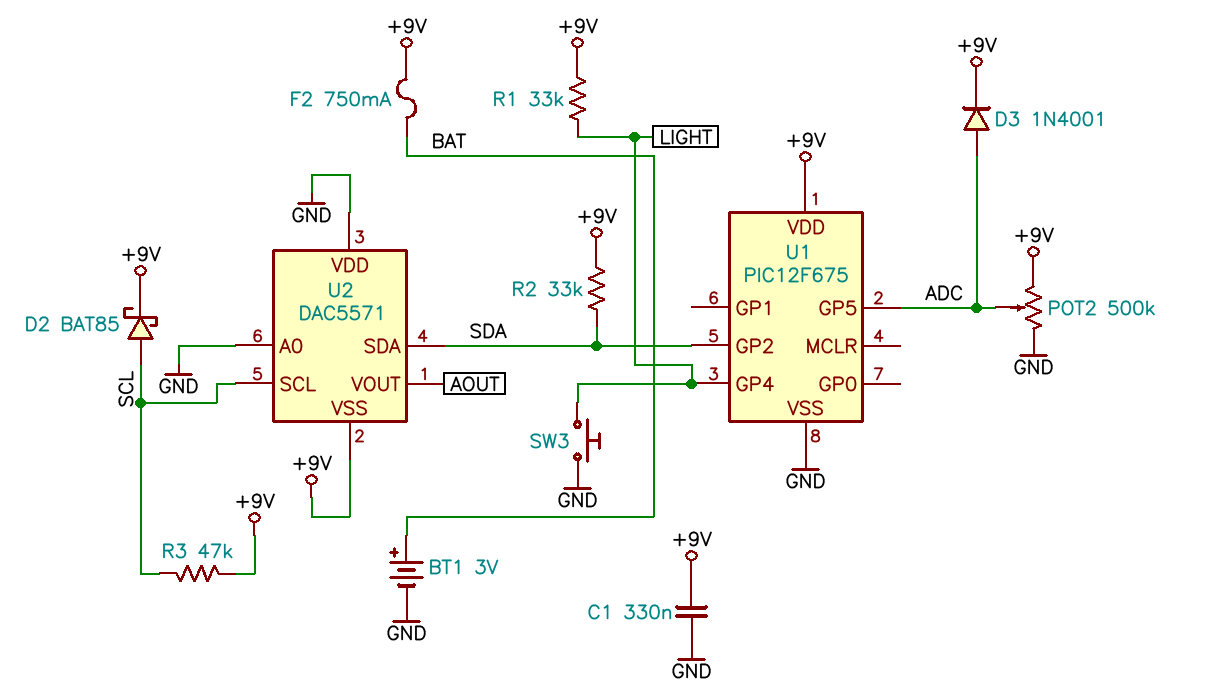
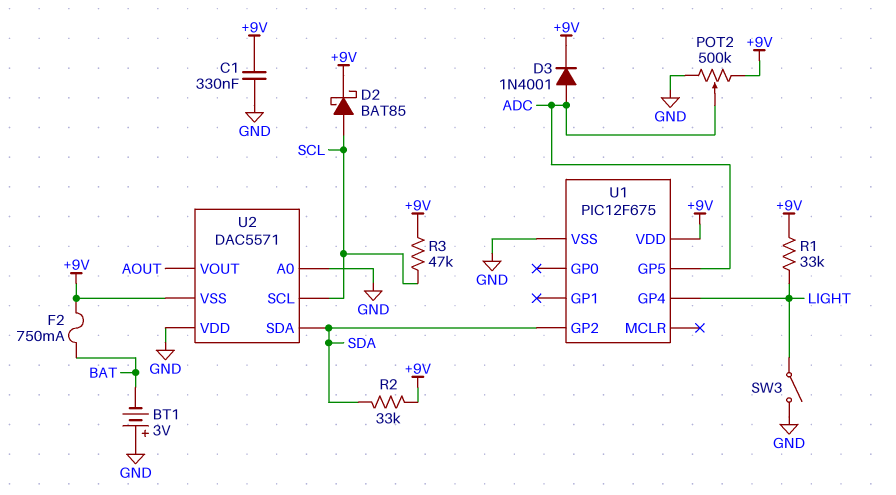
BT1: 3V (plus BAT, minus GND) -> 3V (plus GND, minus BAT)
SW3: button (GND, LIGHT) -> switch (GND, LIGHT)

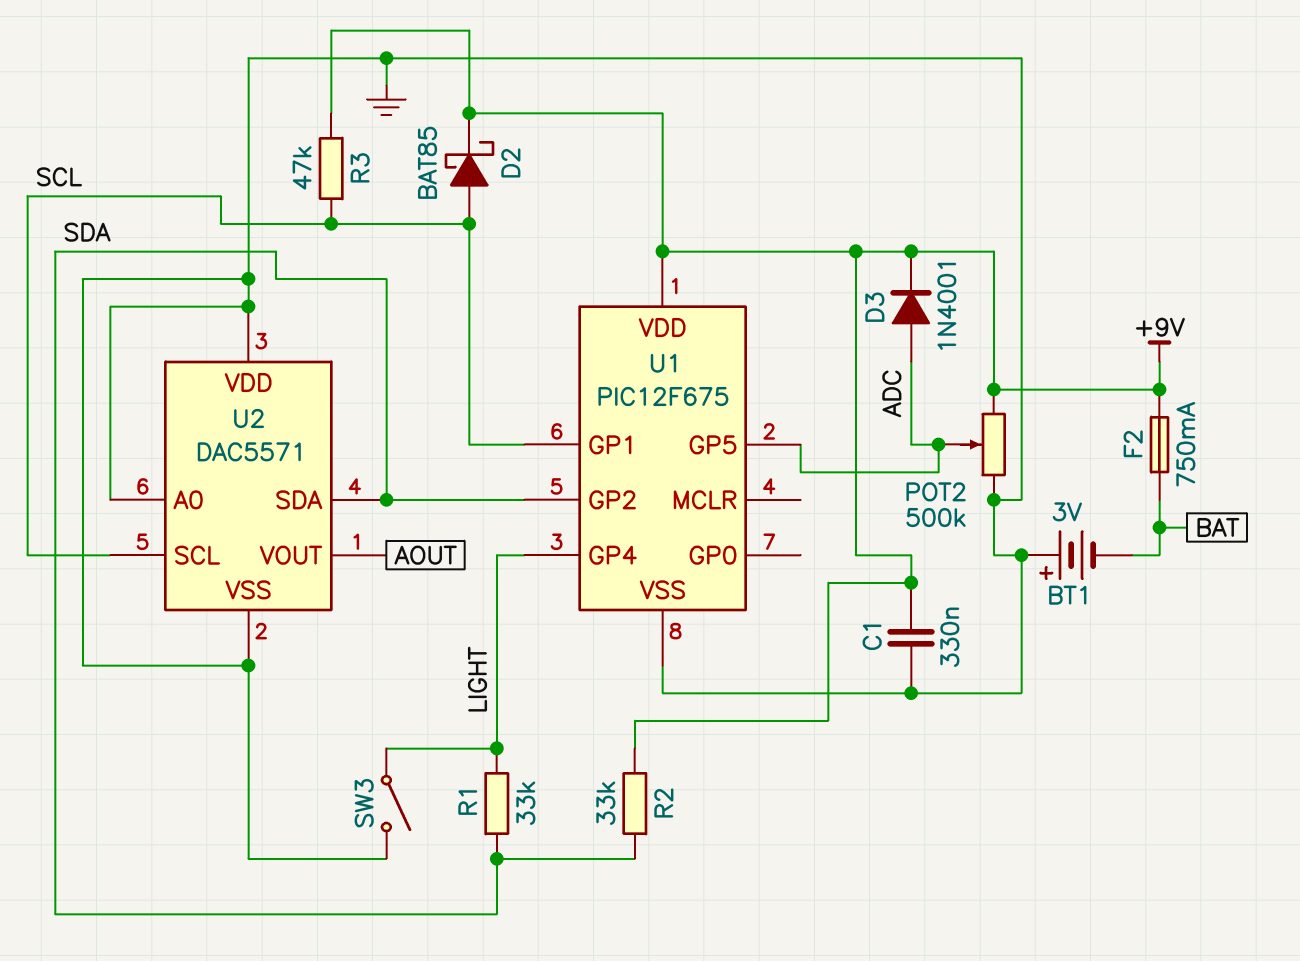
R1: 33k (+9V, LIGHT) -> 33k (LIGHT, SDA)
U1 pin GP1: none -> SCL
U2 pin VSS: +9V -> GND

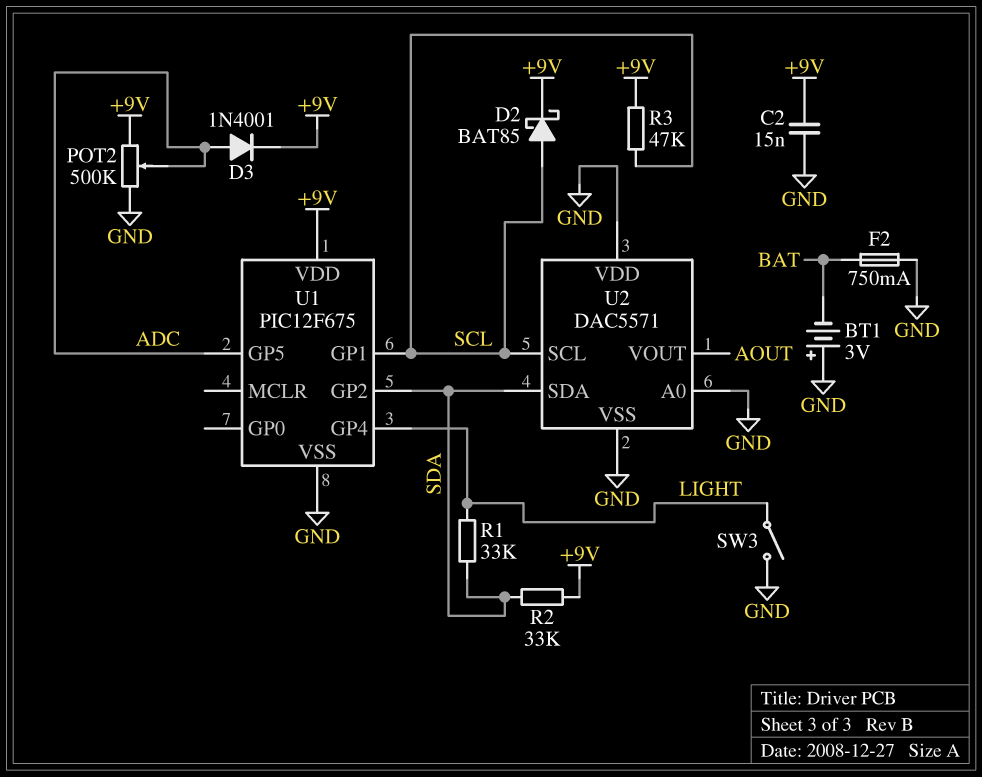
C1: 330nF (+9V, GND) -> none
C2: none -> 15nF (+9V, GND)
F2: 750mA (+9V, BAT) -> 750mA (BAT, GND)

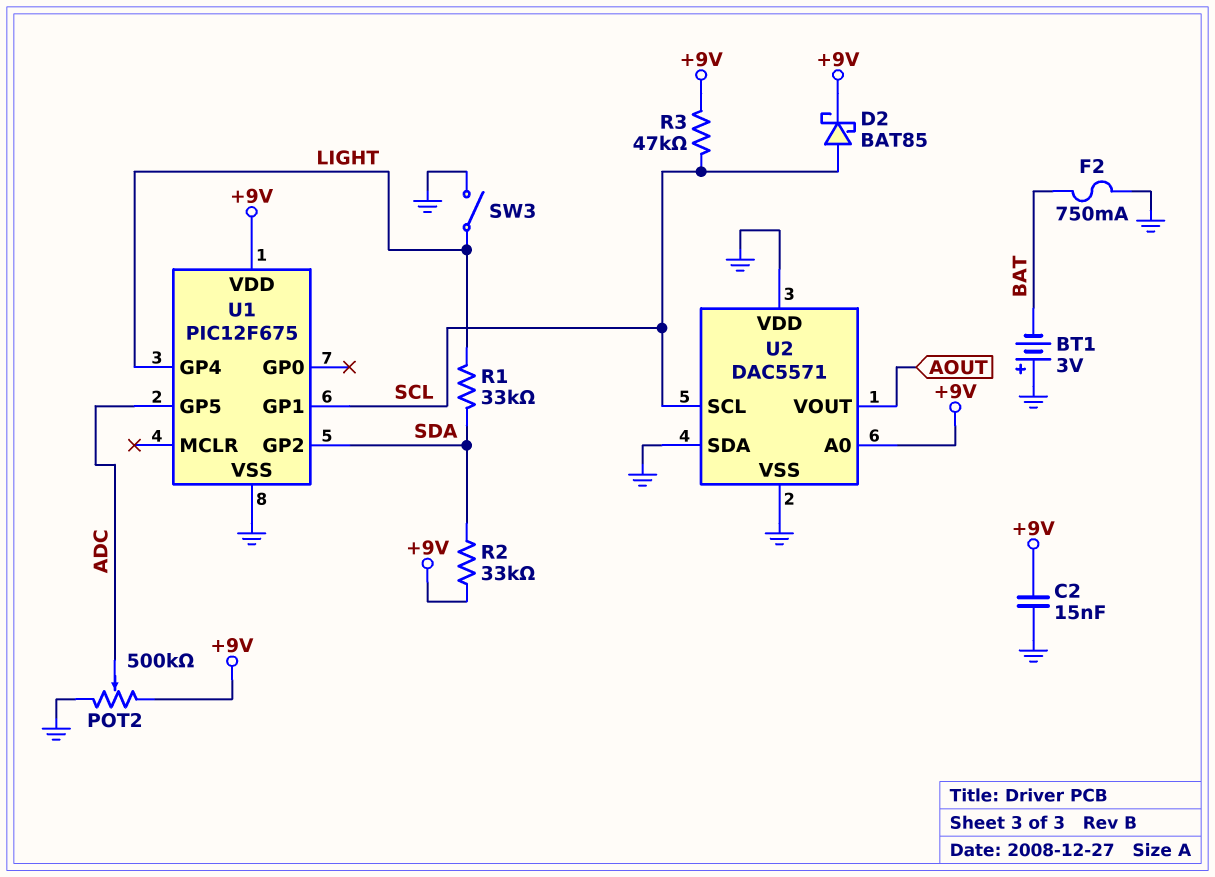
D3: diode 1N4001 (A ADC, K +9V) -> none
U2 pin A0: GND -> +9V
U2 pin SDA: SDA -> GND

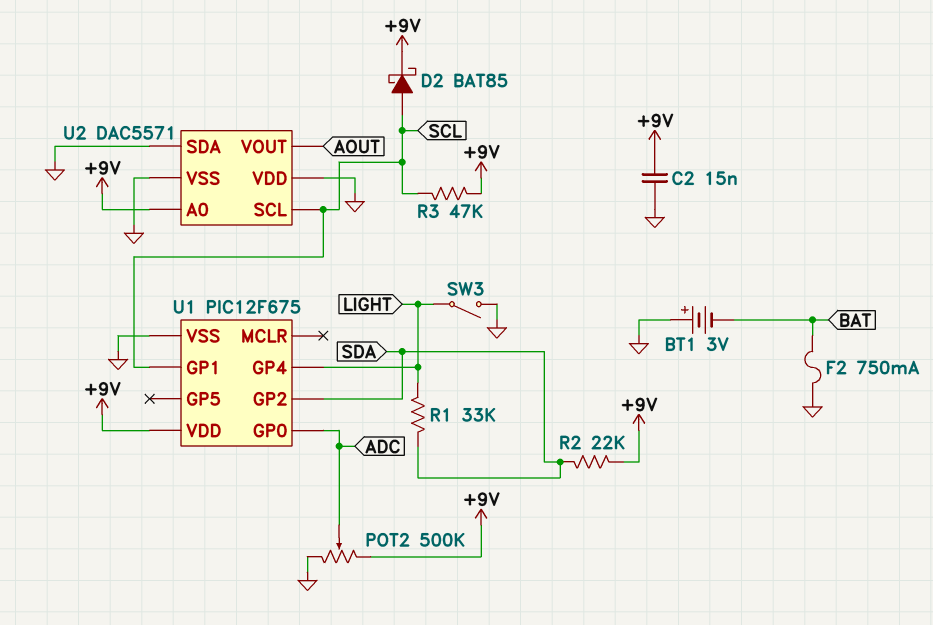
R2: 33k (+9V, SDA) -> 22k (+9V, SDA)
U1 pin GP0: none -> ADC
U1 pin GP5: ADC -> none

